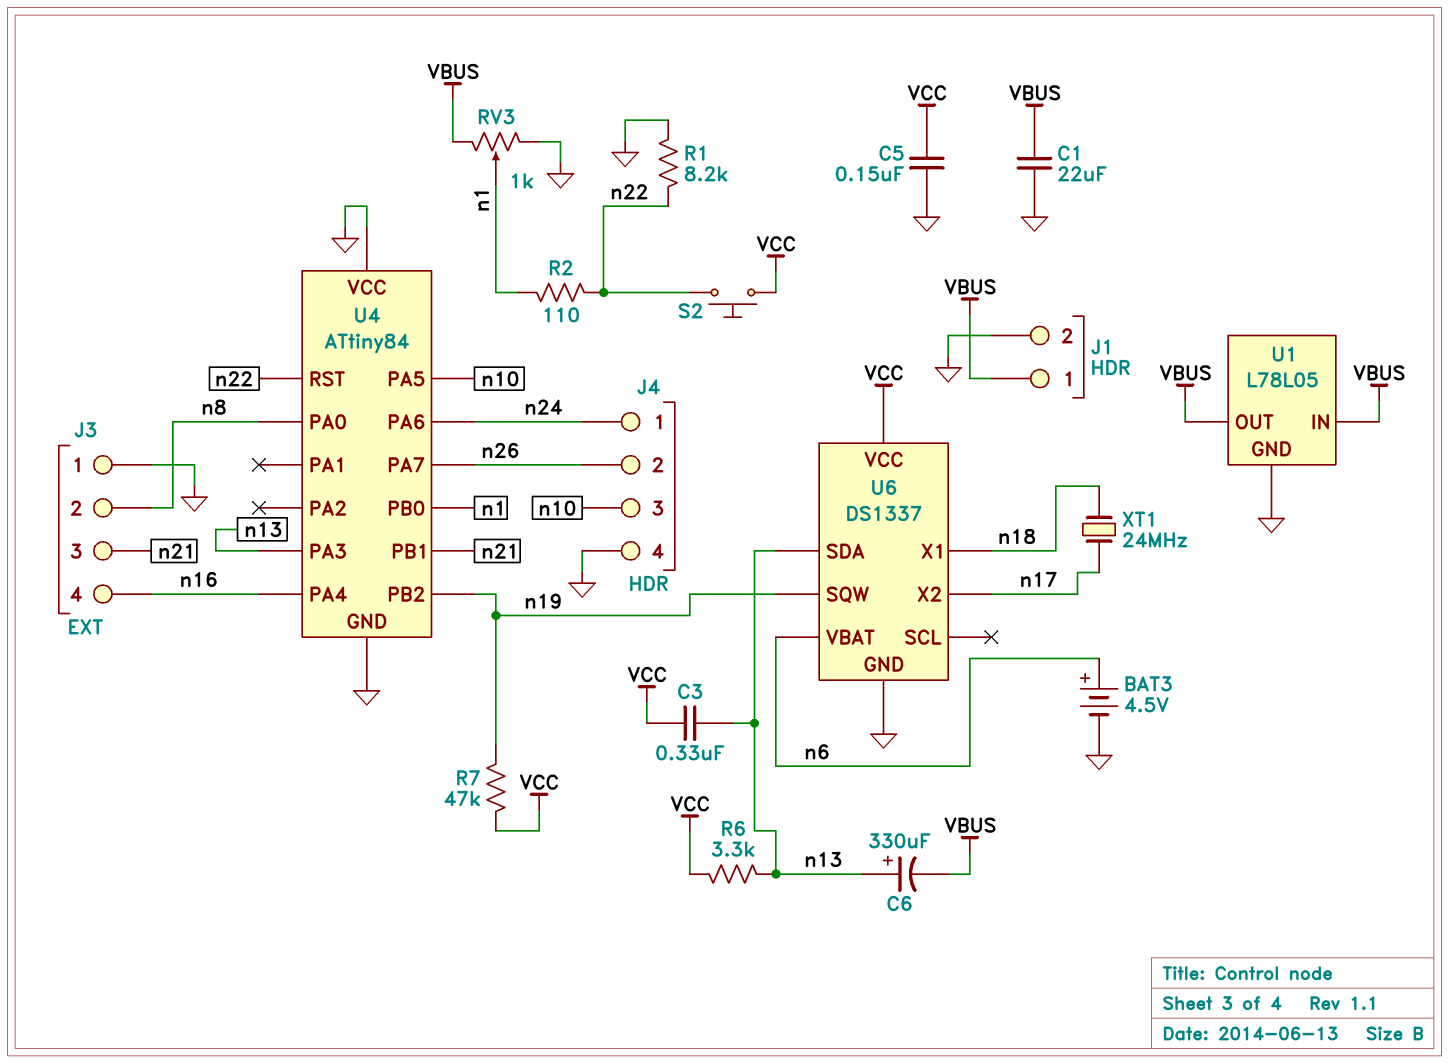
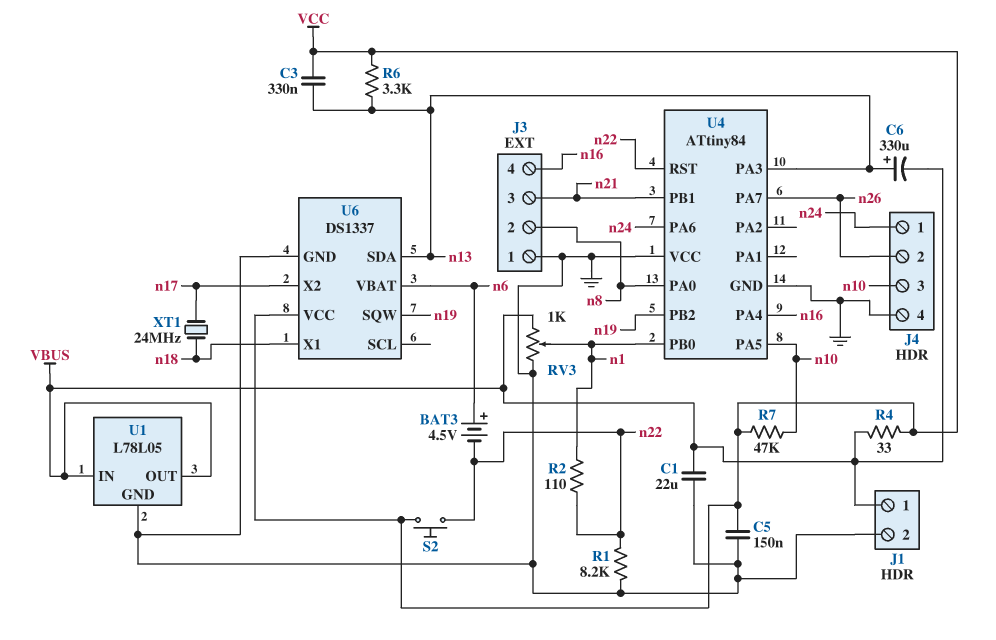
BAT3: 4.5V (plus n6, minus GND) -> 4.5V (plus n6, minus n22)
R4: none -> 33 (VBUS, VCC)
R7: 47k (VCC, n19) -> 47k (VCC, n10)

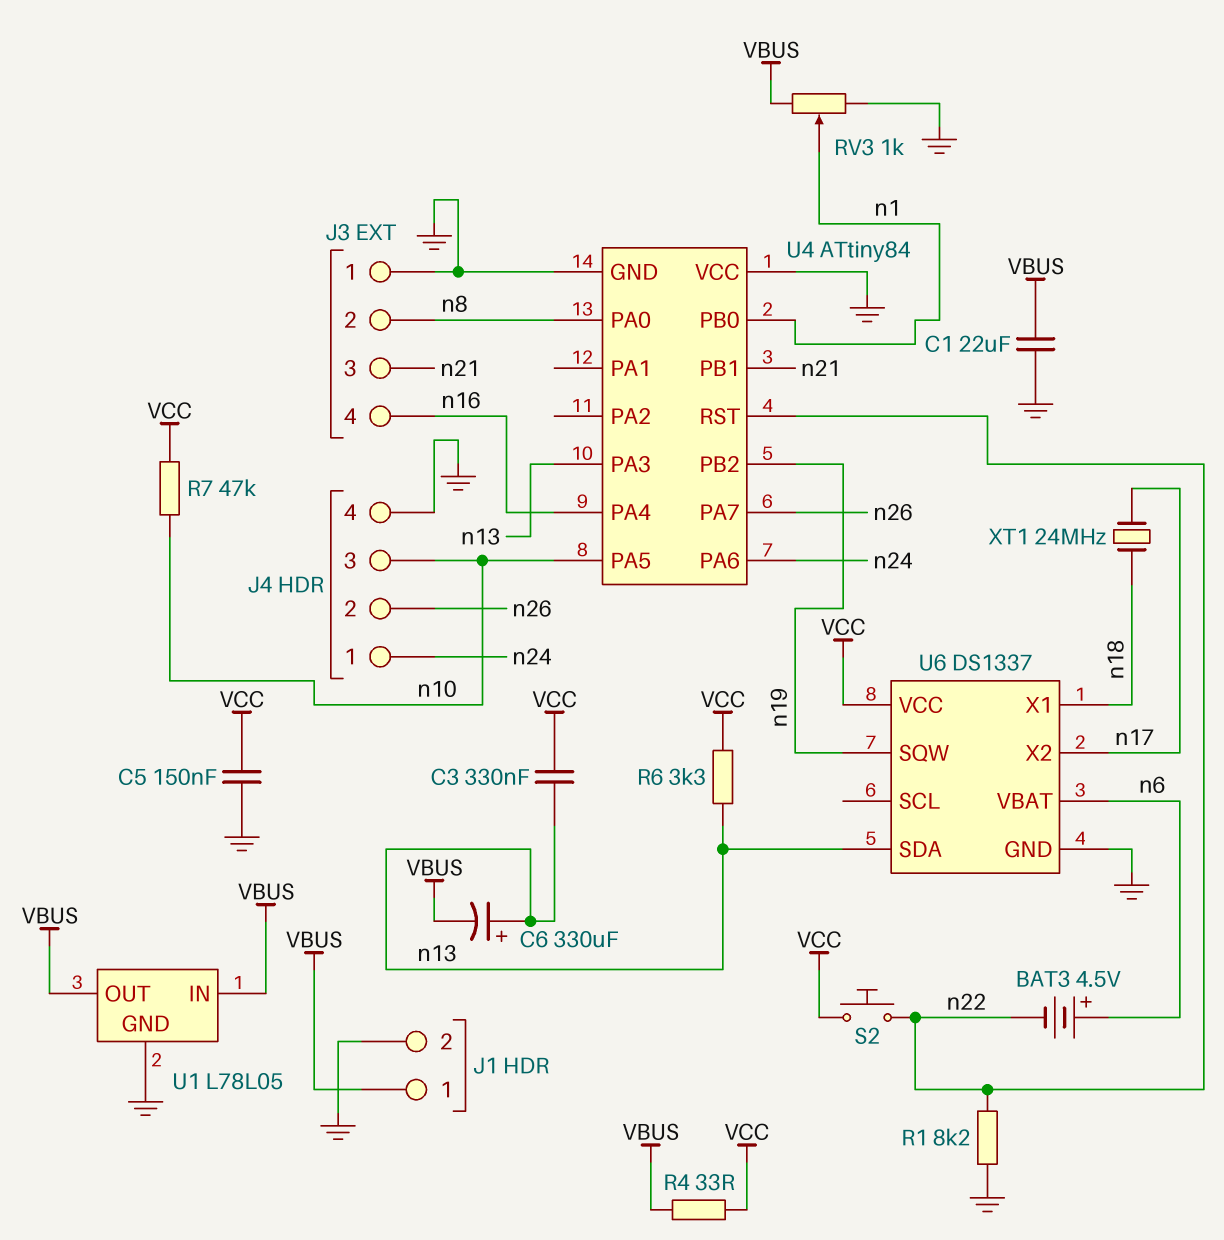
R2: 110 (n1, n22) -> none

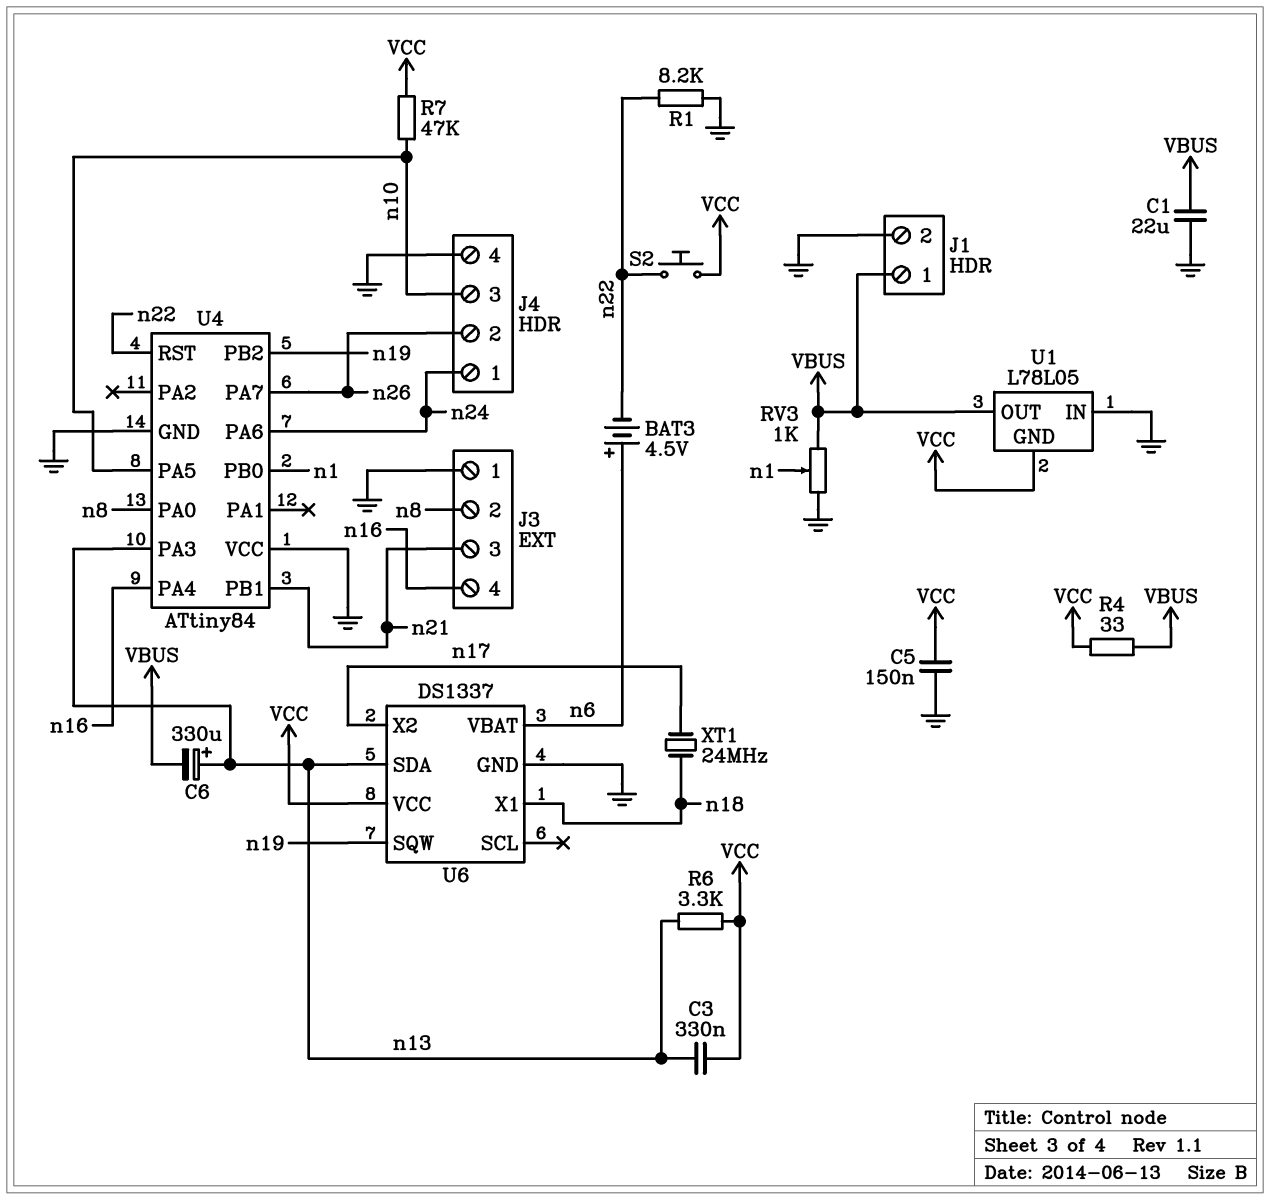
U1 pin GND: GND -> VCC
U1 pin IN: VBUS -> GND

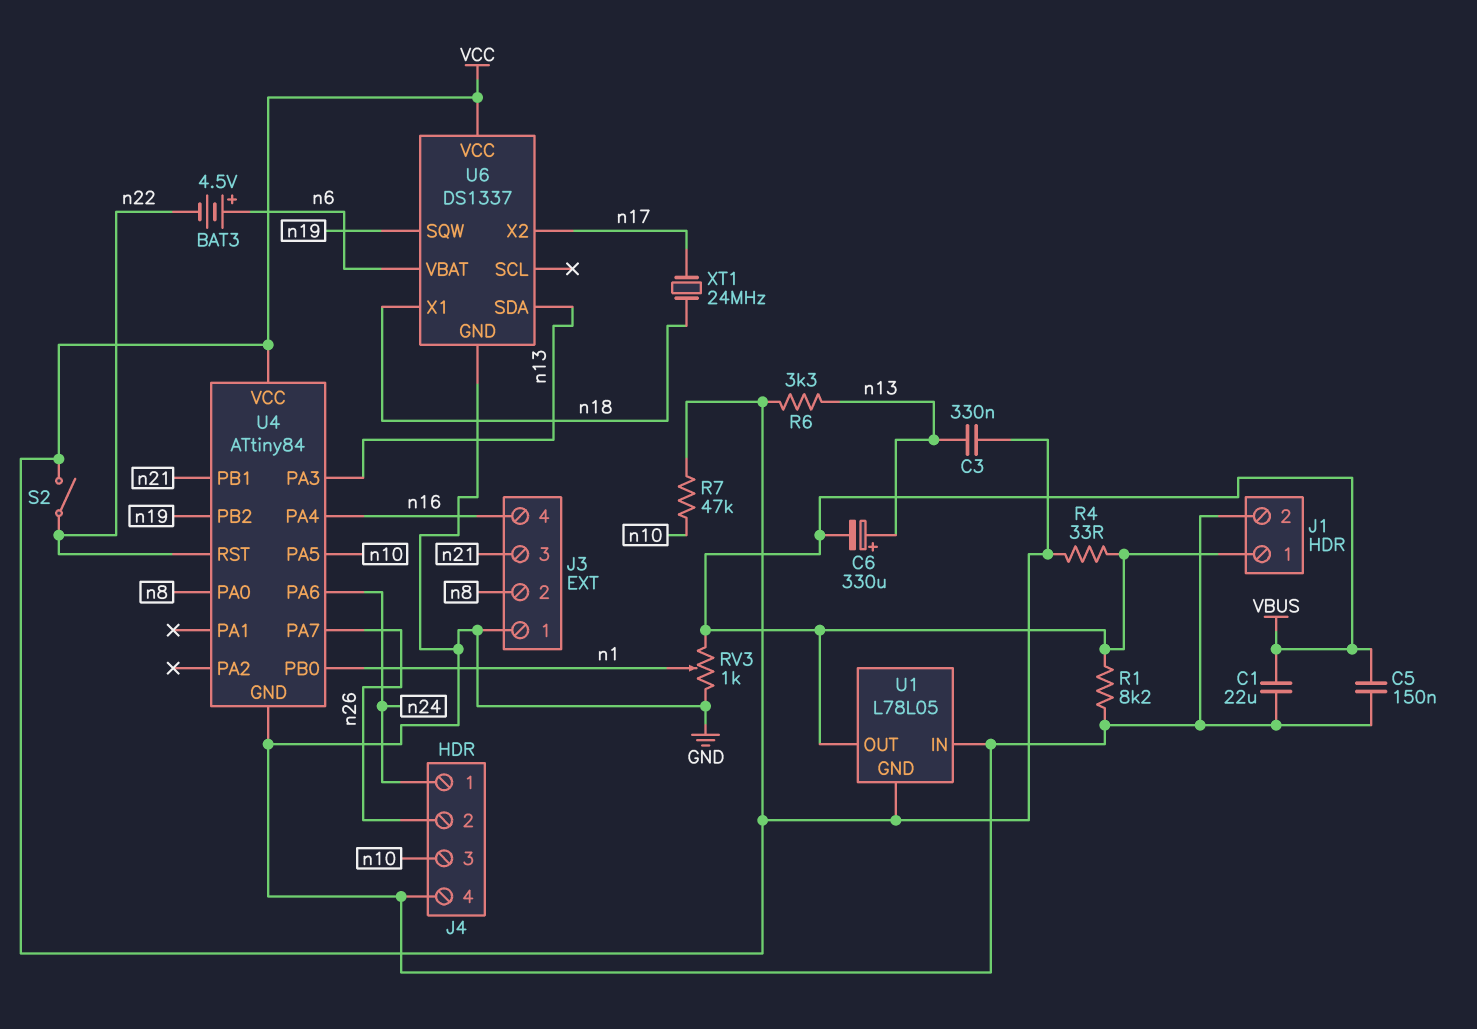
C5: 150nF (GND, VCC) -> 150nF (GND, VBUS)
R1: 8.2k (GND, n22) -> 8.2k (GND, VBUS)
S2: button (VCC, n22) -> switch (VCC, n22)
U4 pin VCC: GND -> VCC

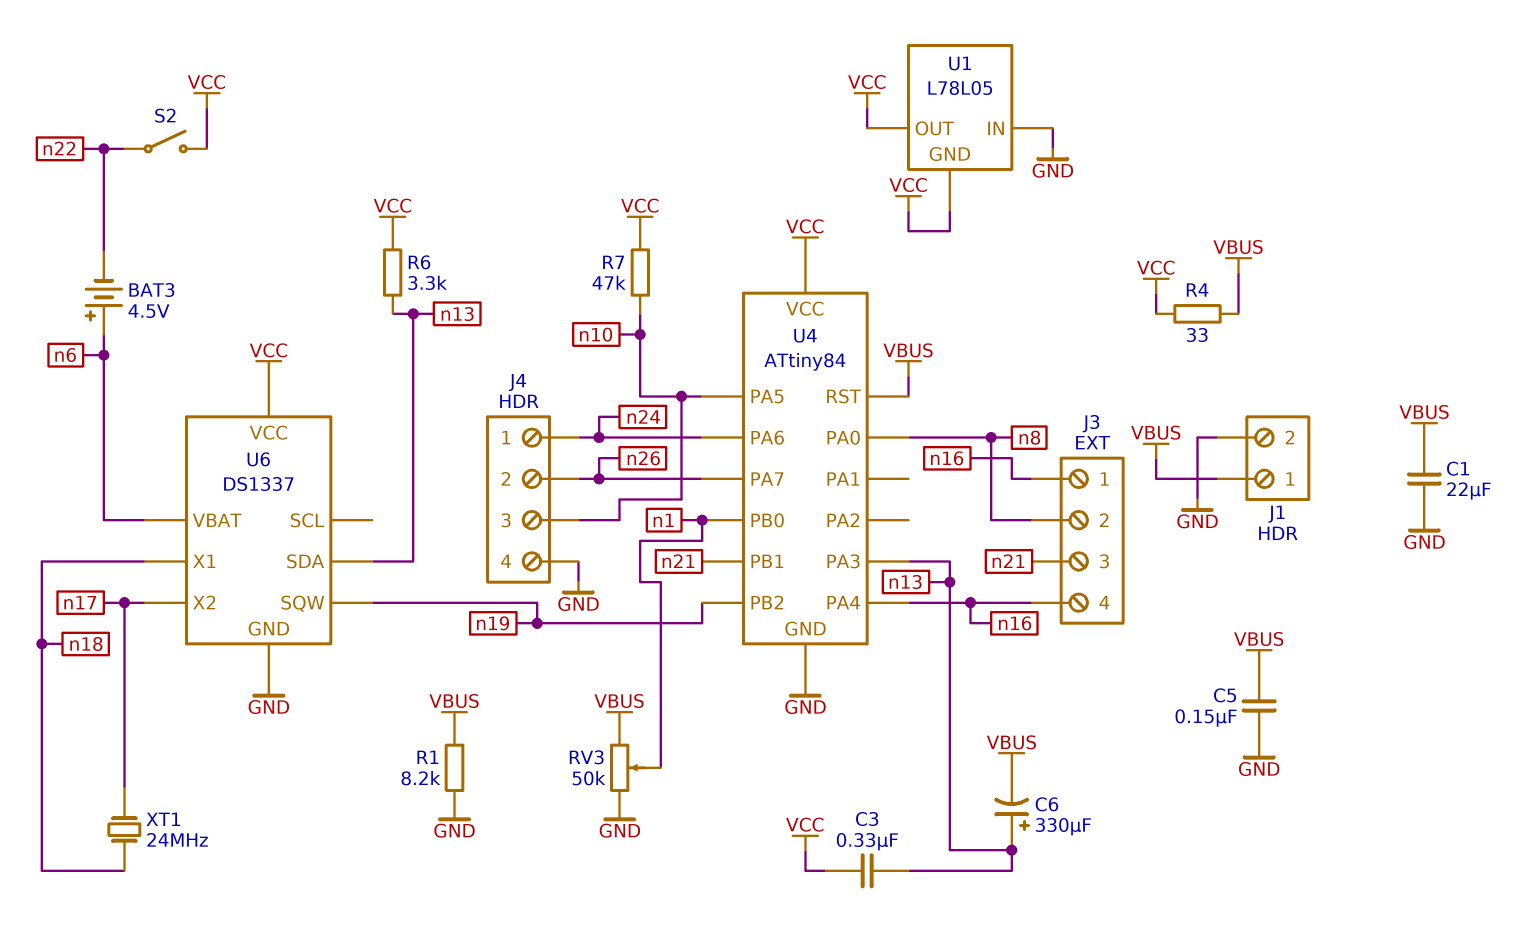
J3 pin 1: GND -> n16
RV3: 1k (GND, VBUS, wiper n1) -> 50k (GND, VBUS, wiper n1)
U1 pin OUT: VBUS -> VCC
U4 pin RST: n22 -> VBUS

